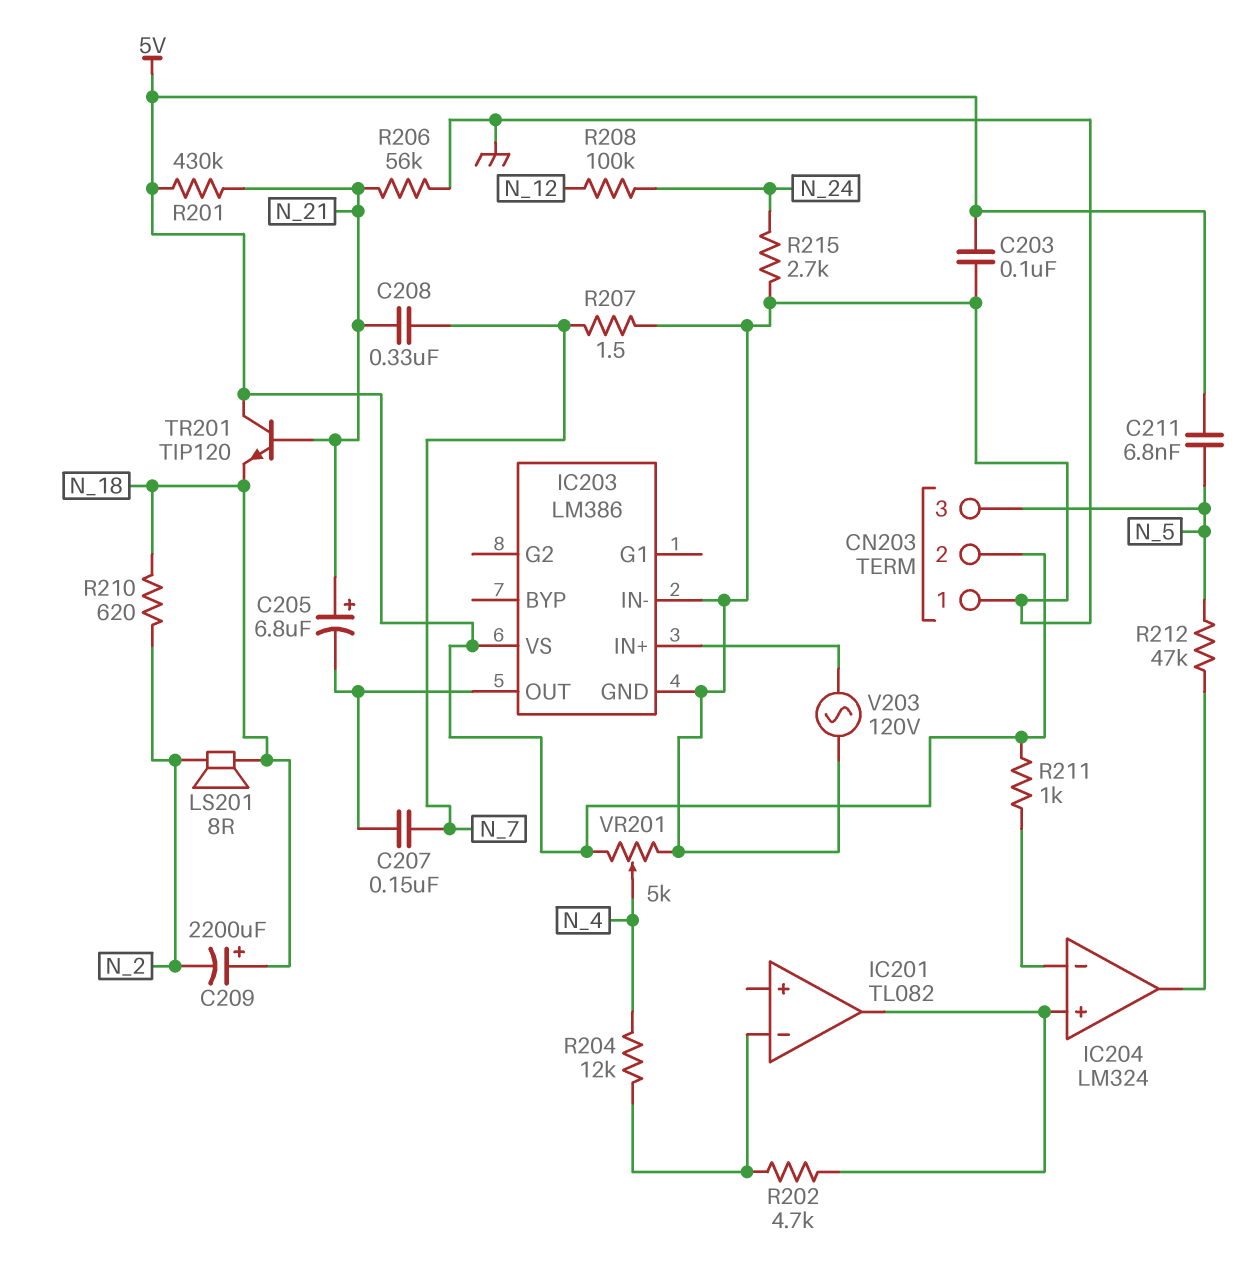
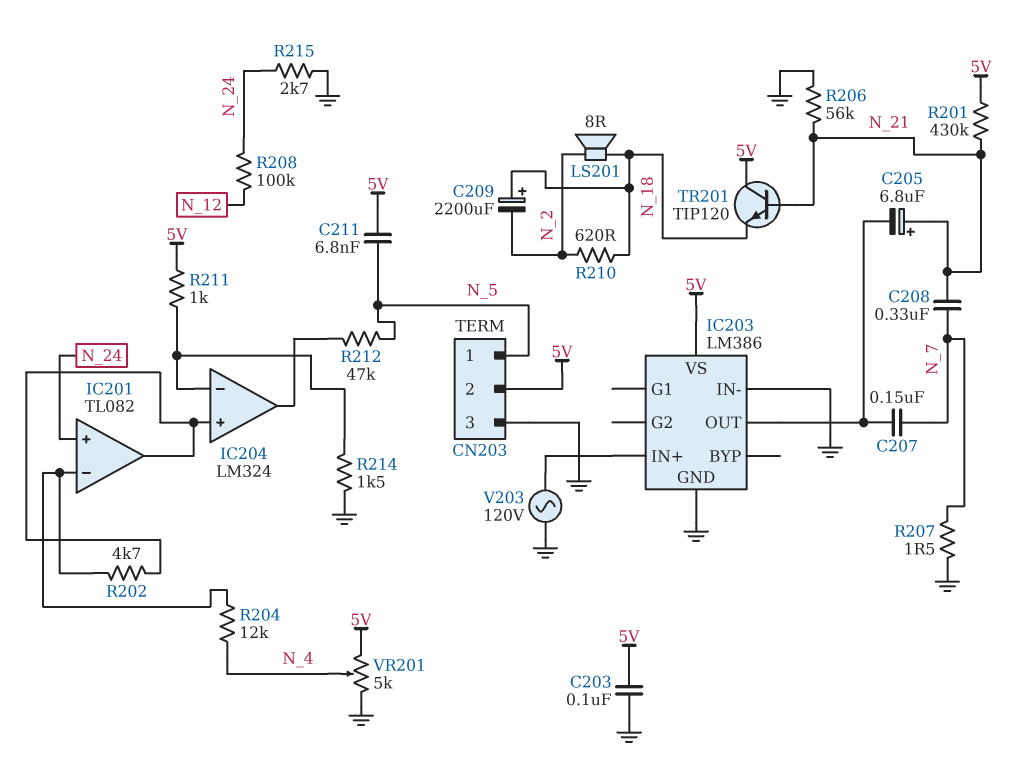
CN203 pin 1: GND -> N_5
CN203 pin 3: N_5 -> GND
IC201 pin in+: none -> N_24
R214: none -> 1.5k (GND, IC204/in-)

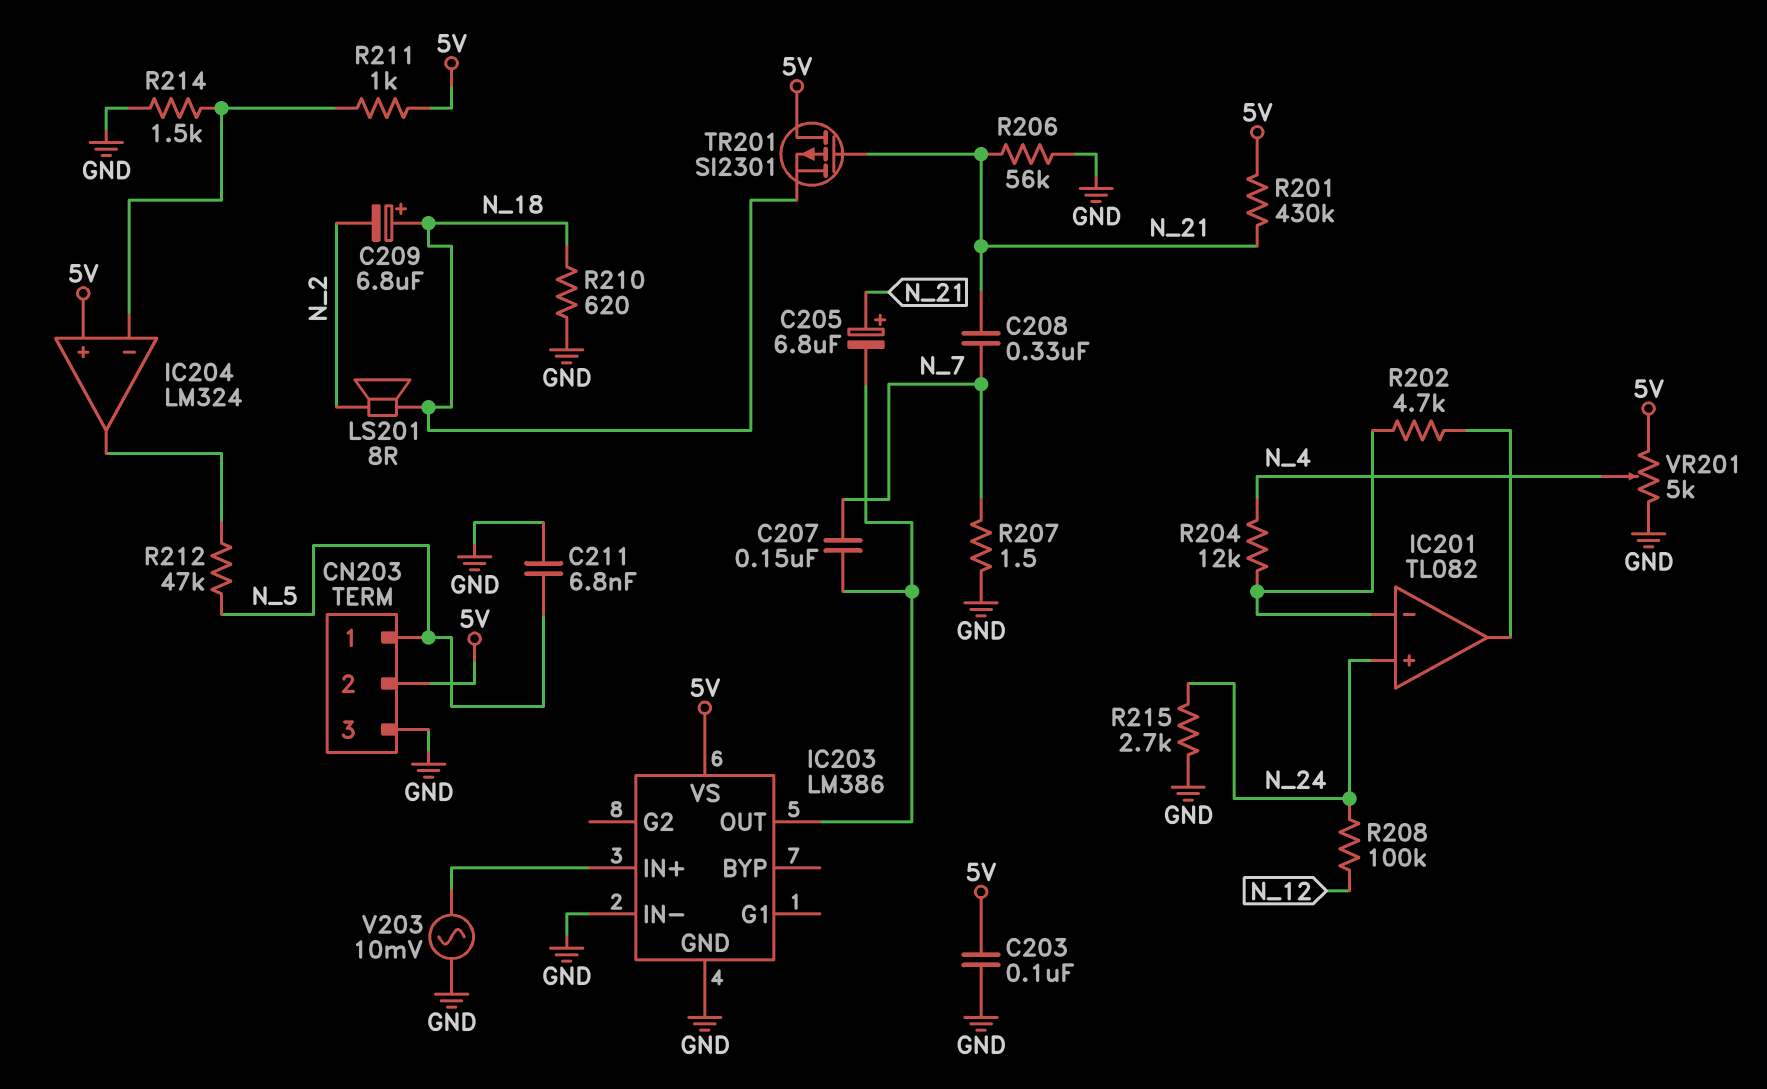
C209: 2200uF (plus N_18, minus N_2) -> 6.8uF (plus N_18, minus N_2)
C211: 6.8nF (5V, N_5) -> 6.8nF (GND, N_5)
IC204 pin in+: IC201/out -> 5V
R210: 620 (N_2, N_18) -> 620 (GND, N_18)
TR201: NPN TIP120 (B N_21, C 5V, E N_18) -> PMOS SI2301 (G N_21, D 5V, S N_18)
V203: AC 120V (GND, IC203/IN+) -> AC 10mV (GND, IC203/IN+)

